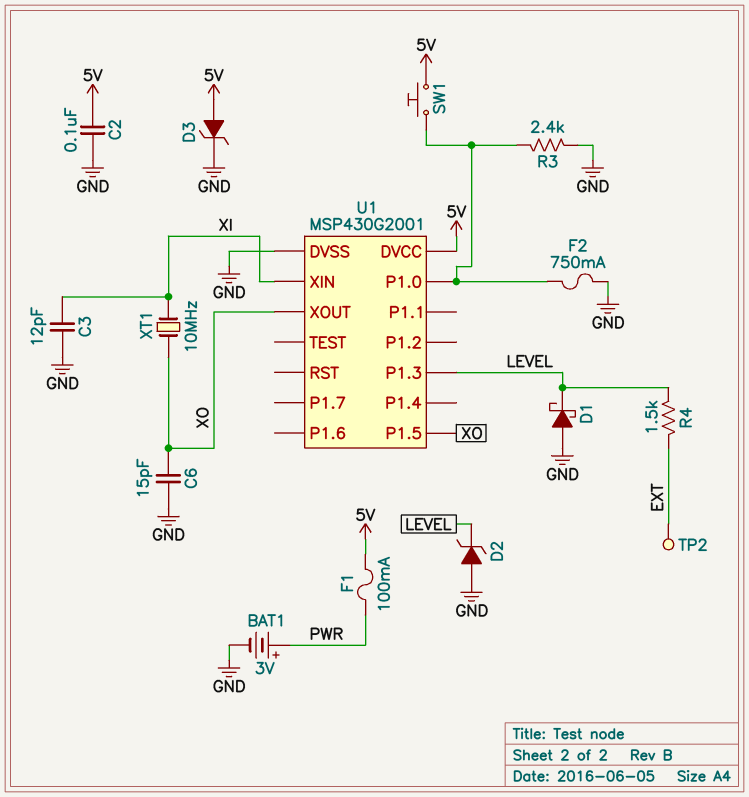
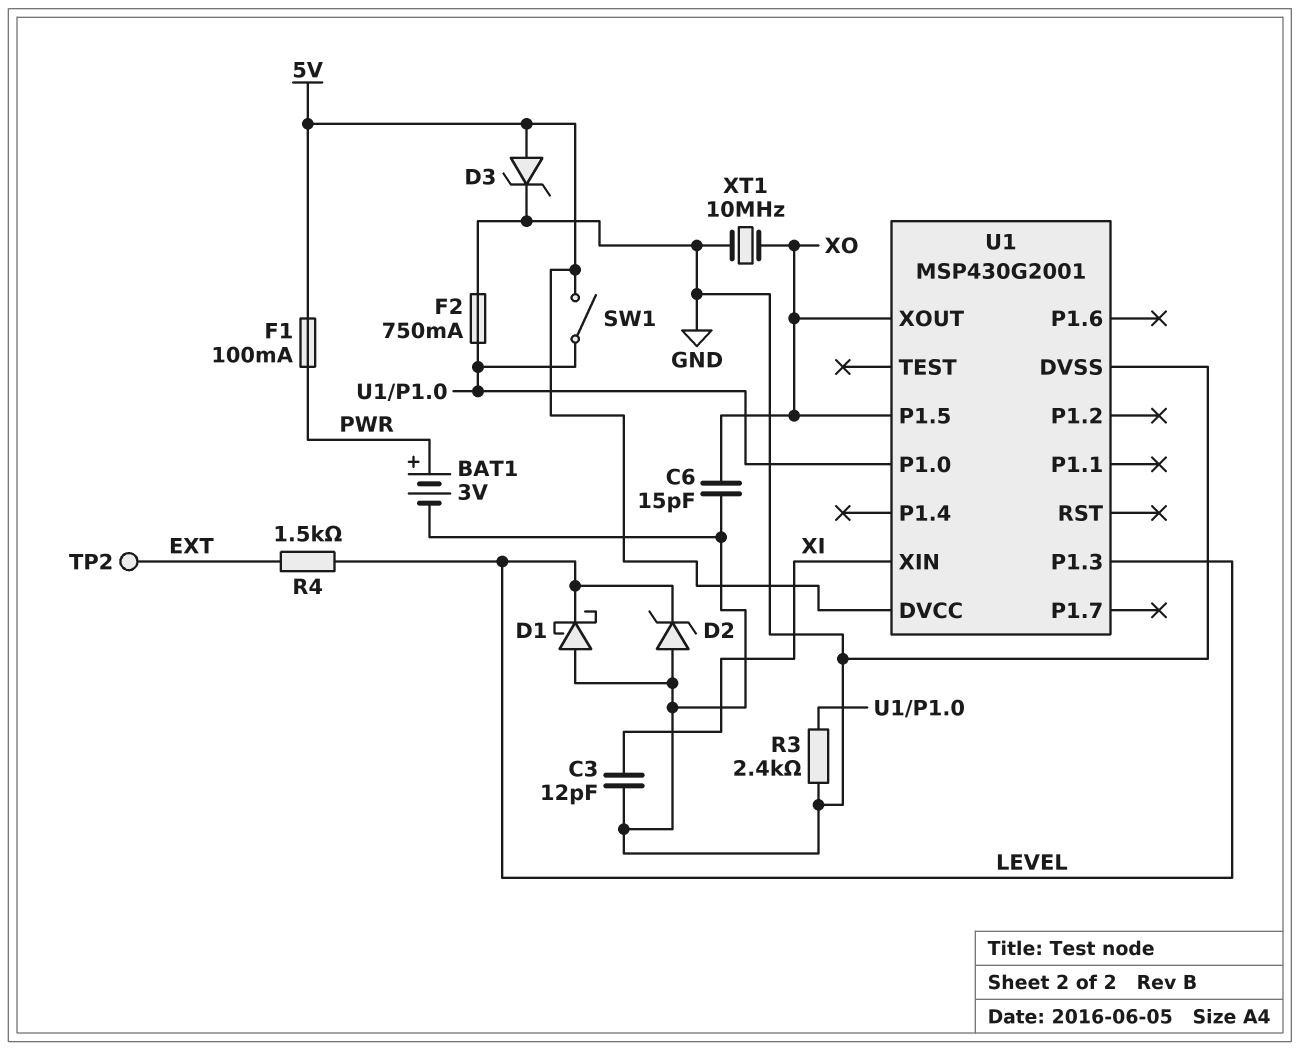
C2: 100nF (5V, GND) -> none
SW1: button (5V, U1/P1.0) -> switch (5V, U1/P1.0)
XT1: 10MHz (XI, XO) -> 10MHz (GND, XO)

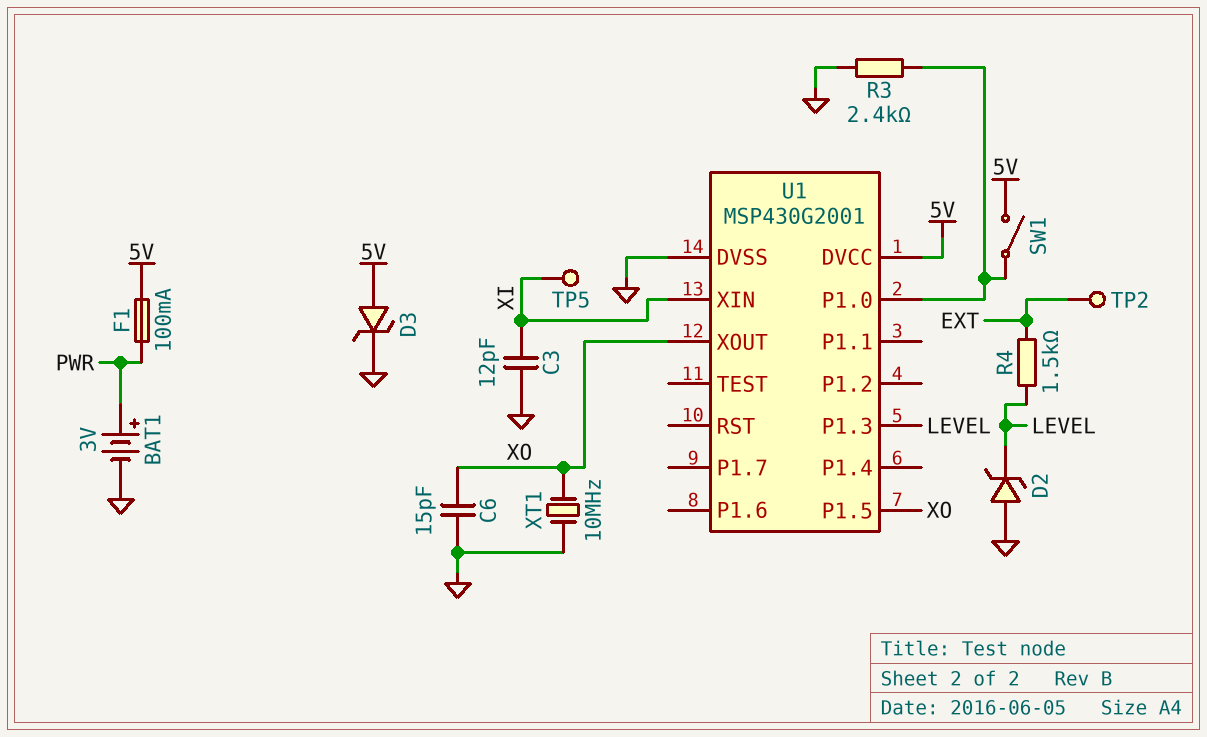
D1: schottky (A GND, K LEVEL) -> none
F2: 750mA (GND, U1/P1.0) -> none
TP5: none -> test point (XI)

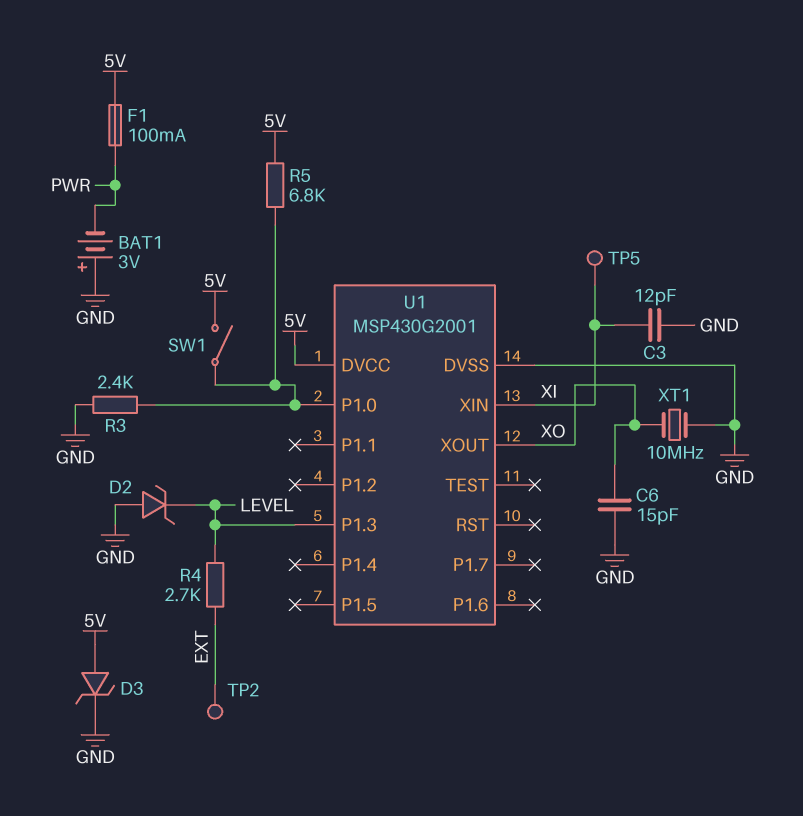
BAT1: 3V (plus PWR, minus GND) -> 3V (plus GND, minus PWR)
R4: 1.5k (EXT, LEVEL) -> 2.7k (EXT, LEVEL)
R5: none -> 6.8k (5V, U1/P1.0)
U1 pin P1.5: XO -> none

